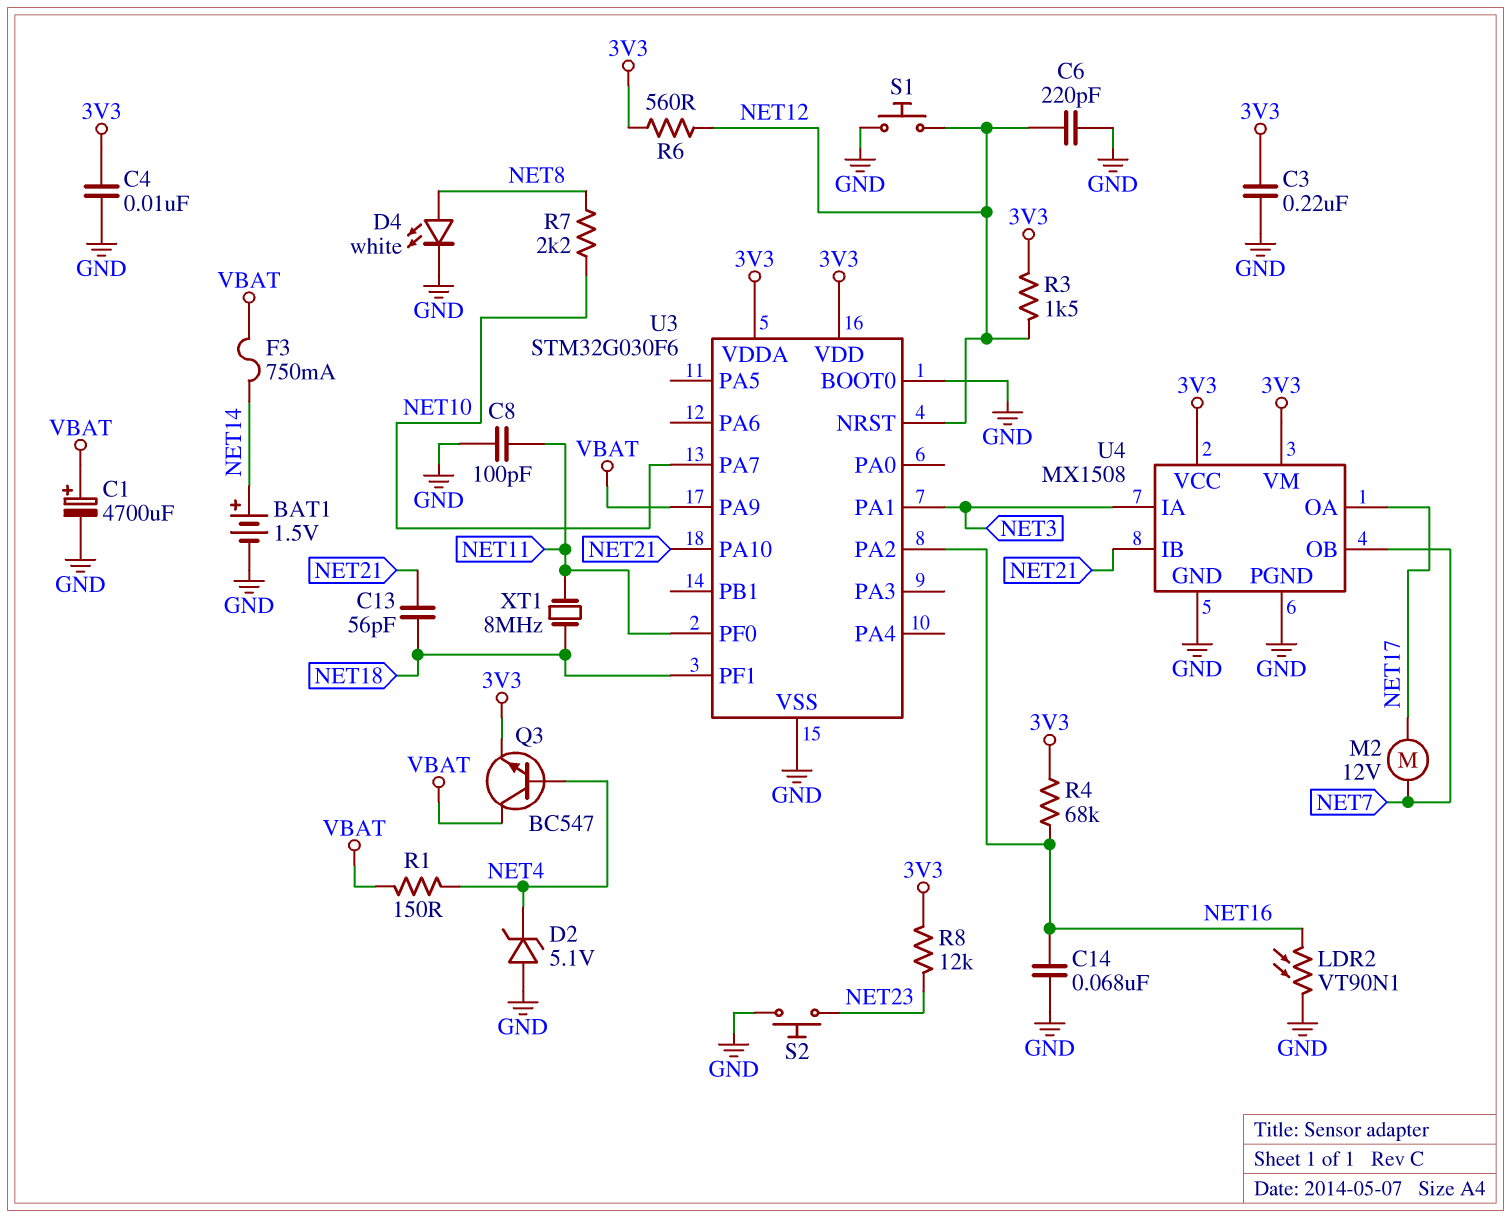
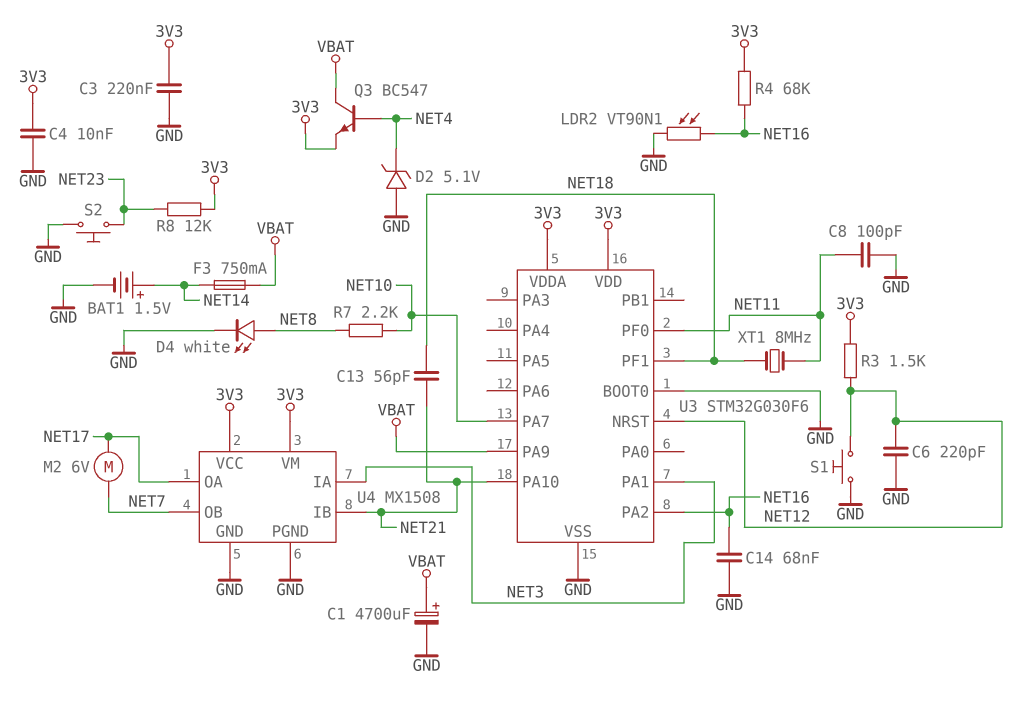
M2: motor 12V (NET7, NET17) -> motor 6V (NET7, NET17)
R1: 150 (NET4, VBAT) -> none
R6: 560 (3V3, NET12) -> none

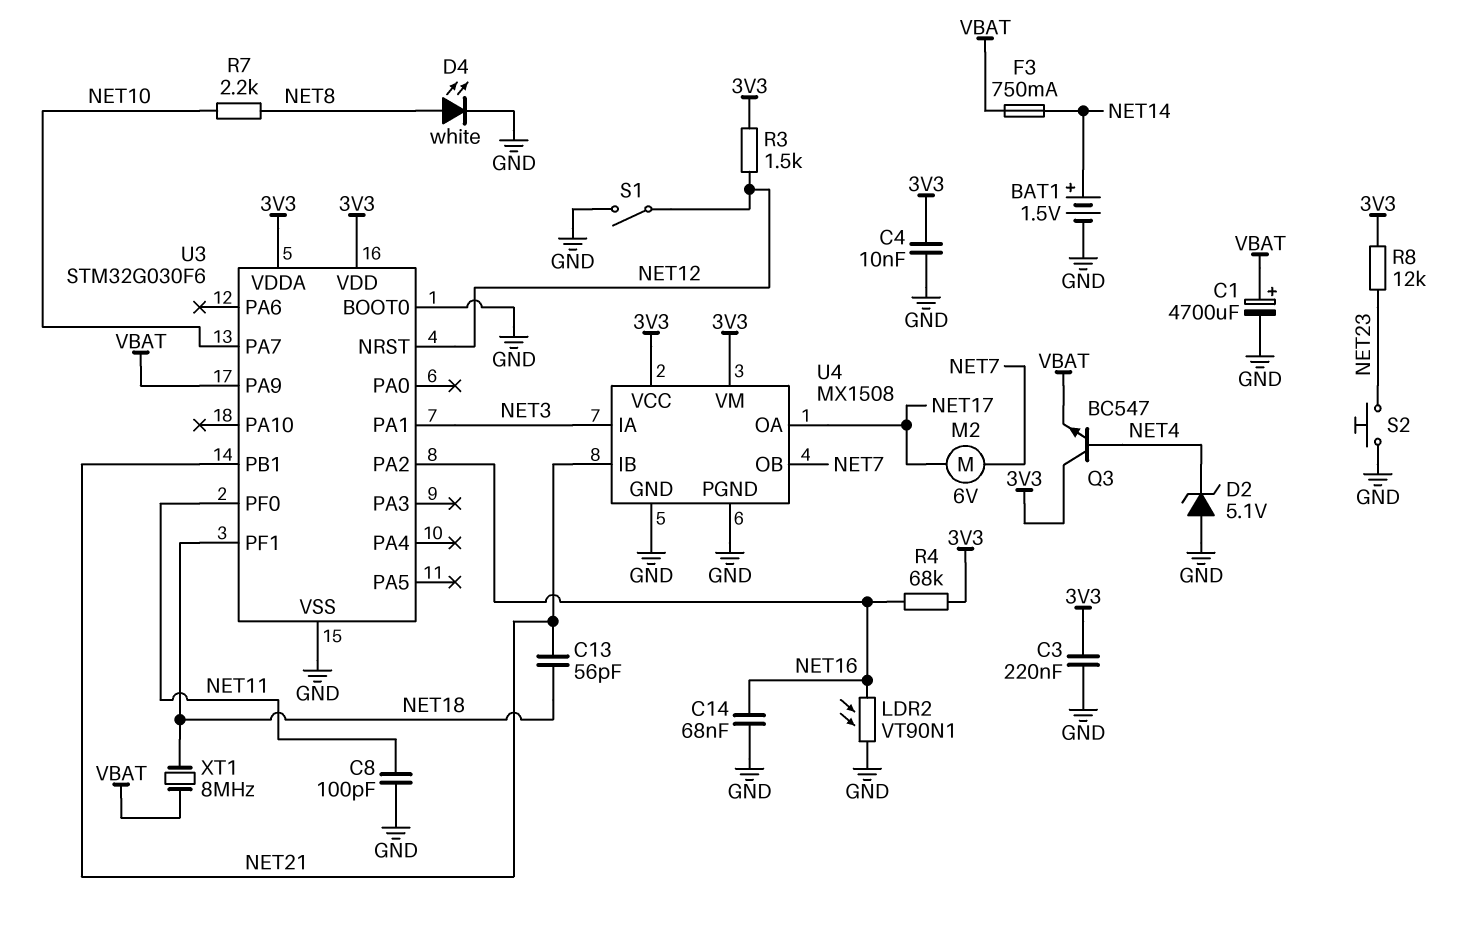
C6: 220pF (GND, NET12) -> none
Q3: NPN BC547 (B NET4, C VBAT, E 3V3) -> NPN BC547 (B NET4, C 3V3, E VBAT)
S1: button (GND, NET12) -> switch (GND, NET12)
U3 pin PA10: NET21 -> none
U3 pin PB1: none -> NET21
XT1: 8MHz (NET11, NET18) -> 8MHz (NET18, VBAT)

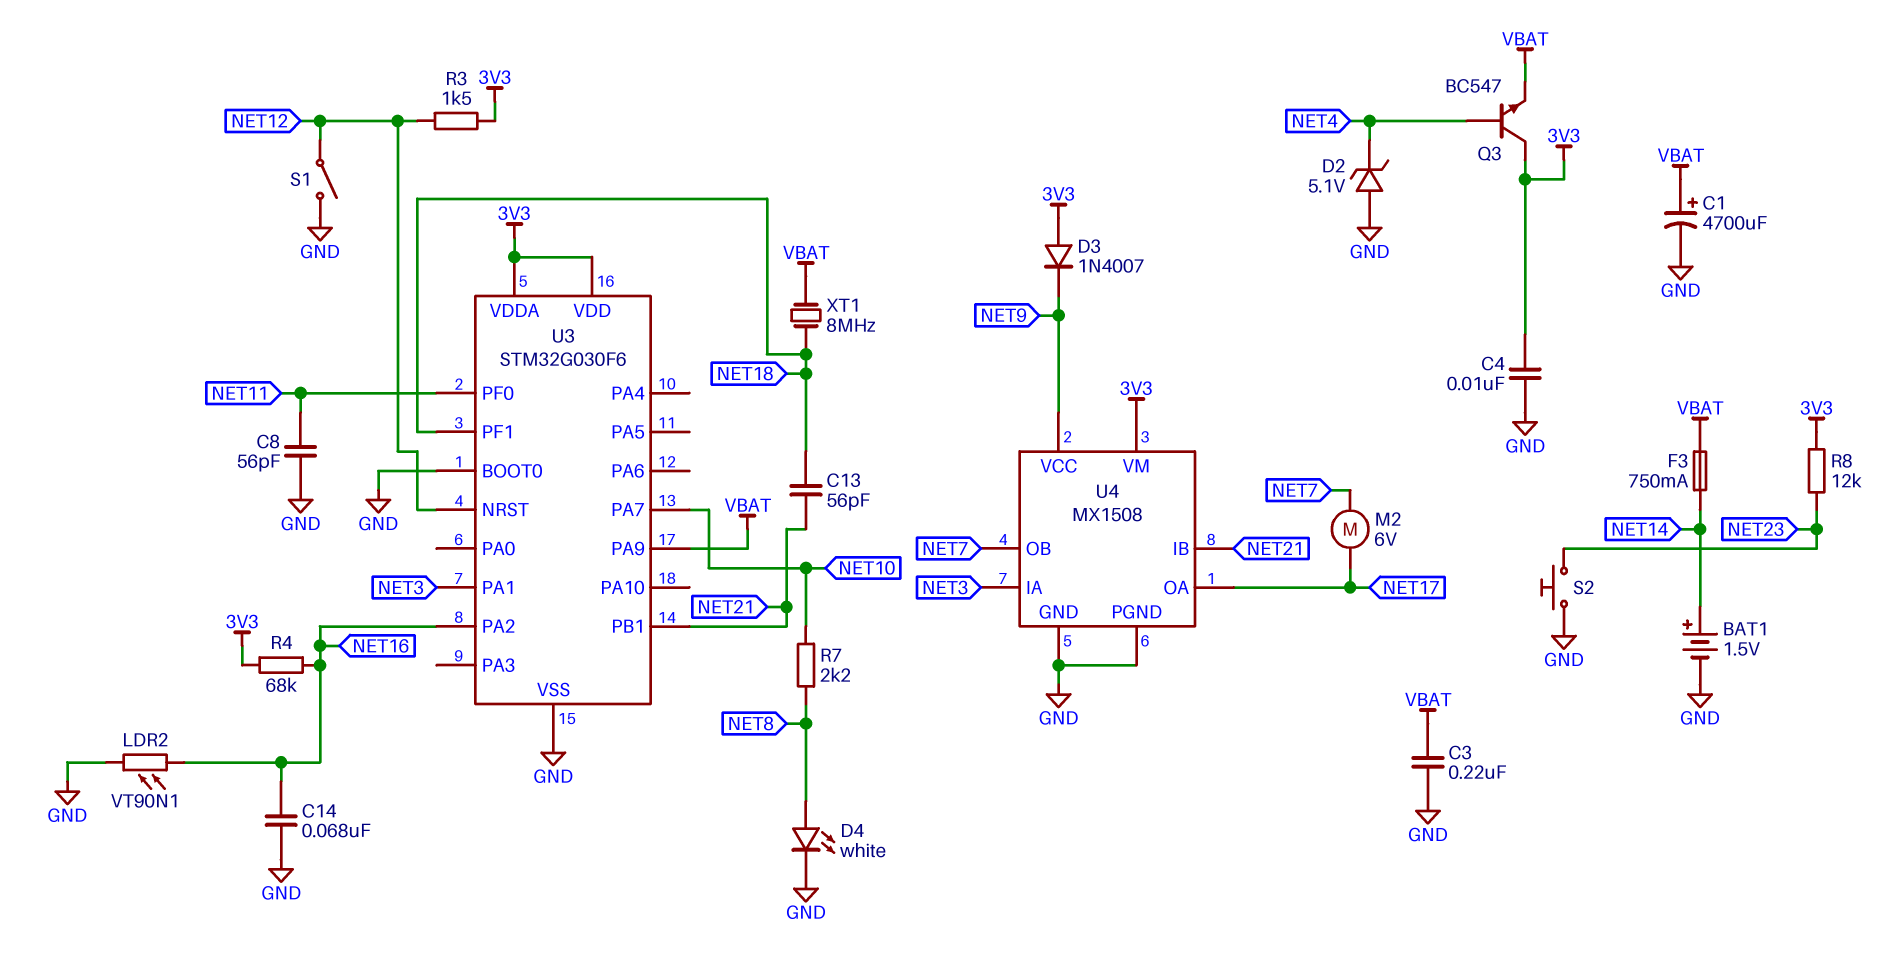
C3: 220nF (3V3, GND) -> 220nF (GND, VBAT)
C8: 100pF (GND, NET11) -> 56pF (GND, NET11)
D3: none -> diode 1N4007 (A 3V3, K NET9)
U4 pin VCC: 3V3 -> NET9

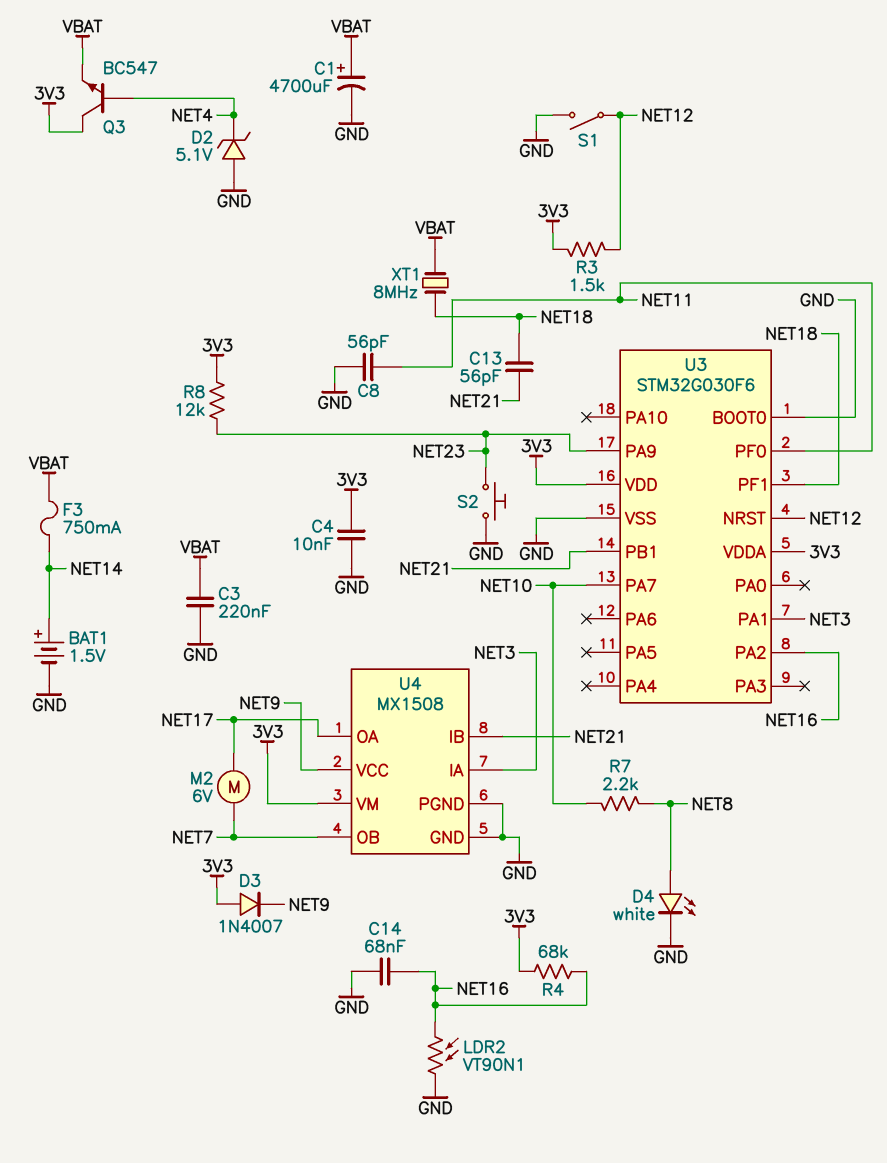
U3 pin PA9: VBAT -> NET23

